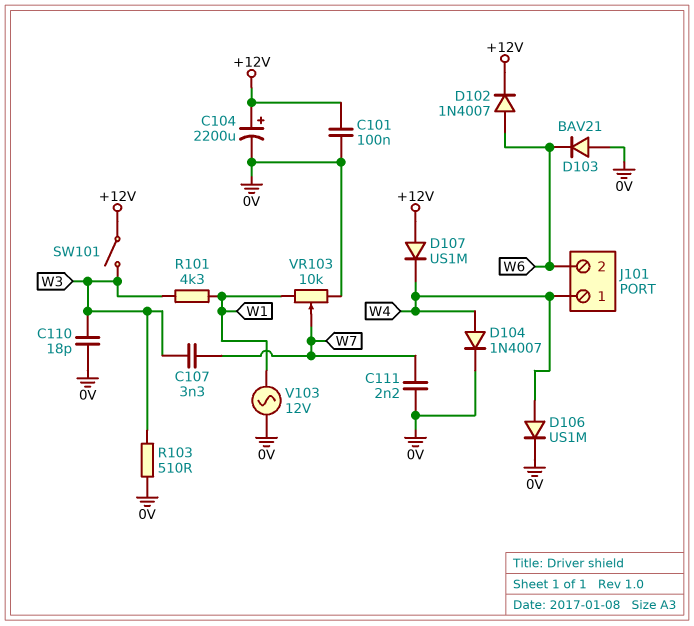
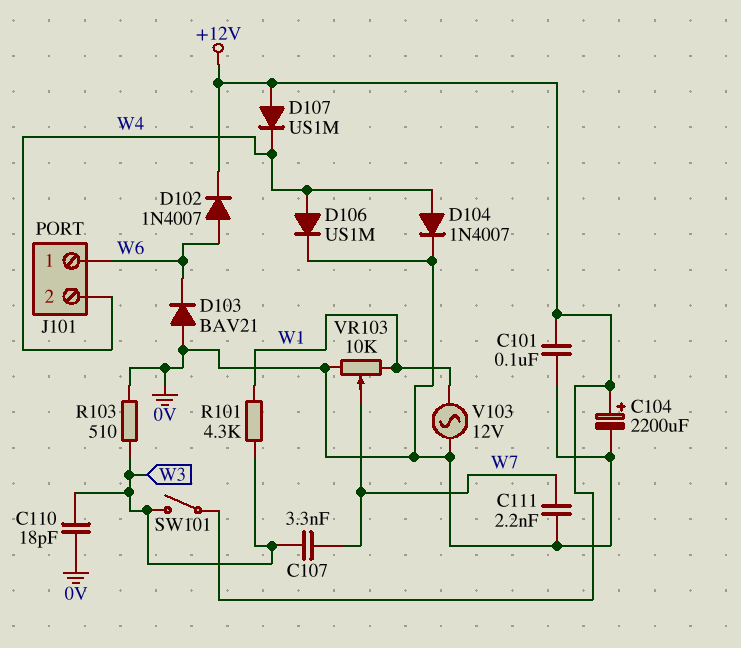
J101 pin 1: W4 -> W6
J101 pin 2: W6 -> W4

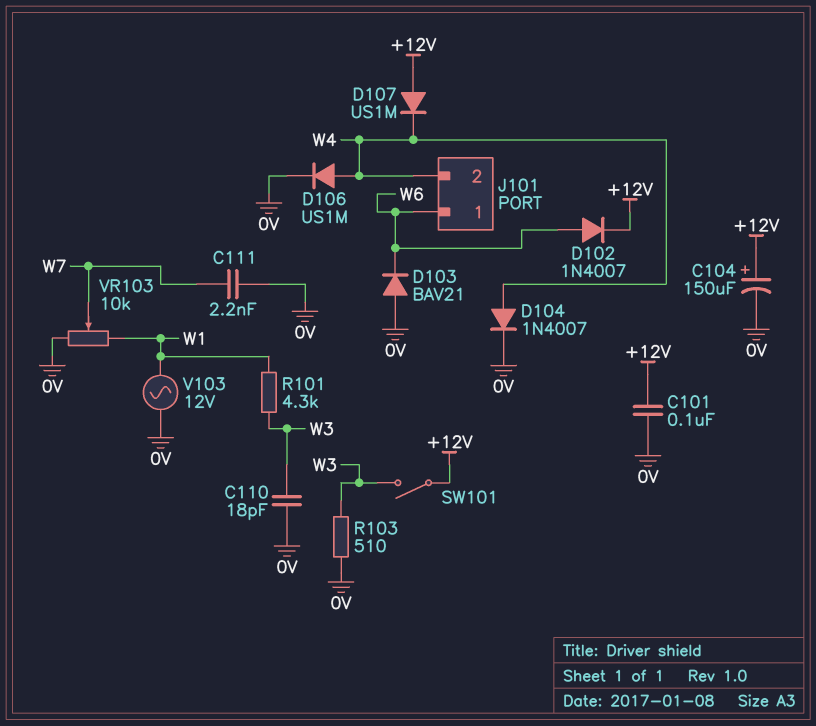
C104: 2200uF (plus +12V, minus 0V) -> 150uF (plus +12V, minus 0V)
C107: 3.3nF (W3, W7) -> none

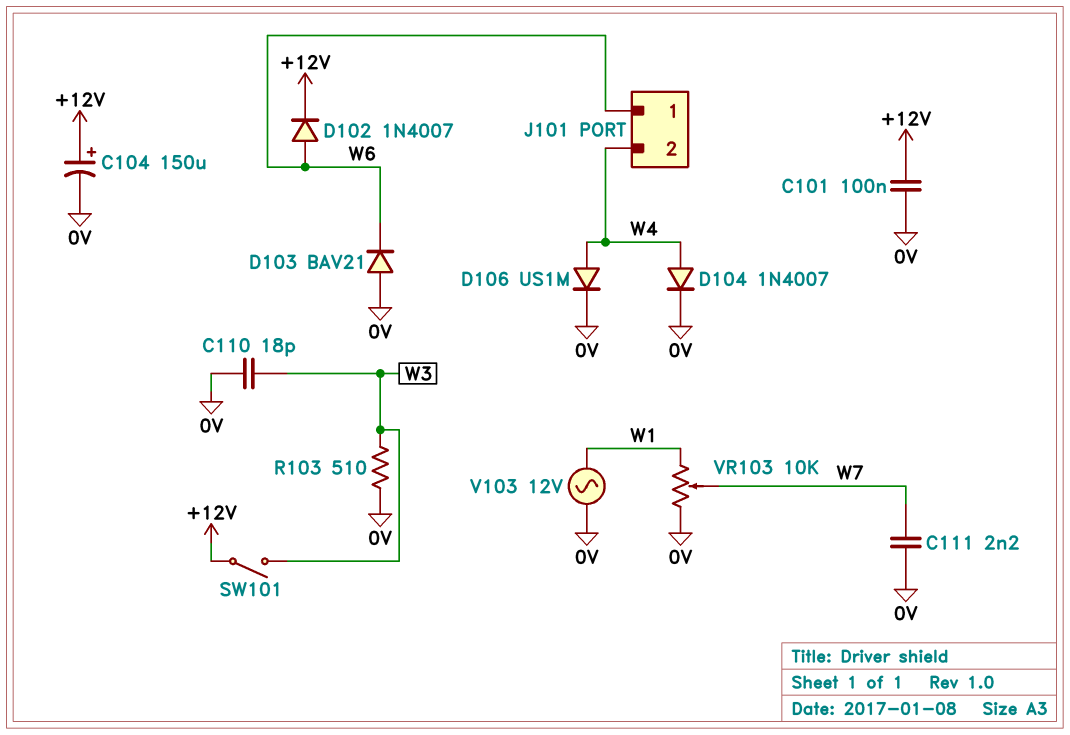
D107: diode US1M (A +12V, K W4) -> none
R101: 4.3k (W1, W3) -> none

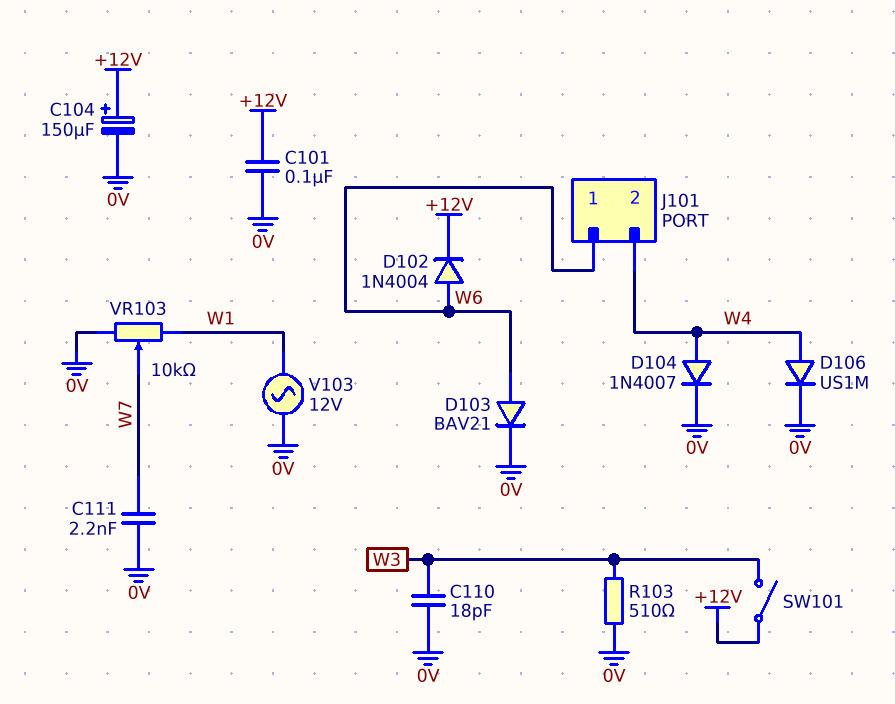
D102: diode 1N4007 (A W6, K +12V) -> diode 1N4004 (A W6, K +12V)
D103: diode BAV21 (A 0V, K W6) -> diode BAV21 (A W6, K 0V)

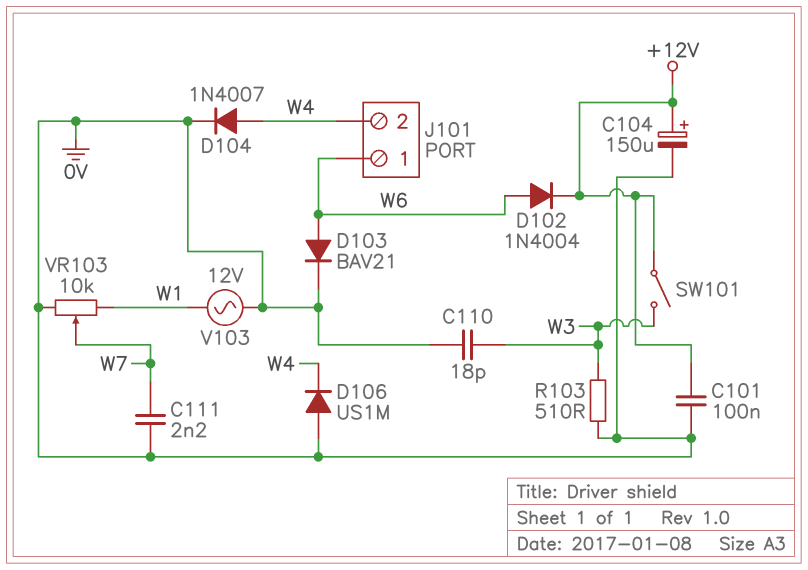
D106: diode US1M (A W4, K 0V) -> diode US1M (A 0V, K W4)

